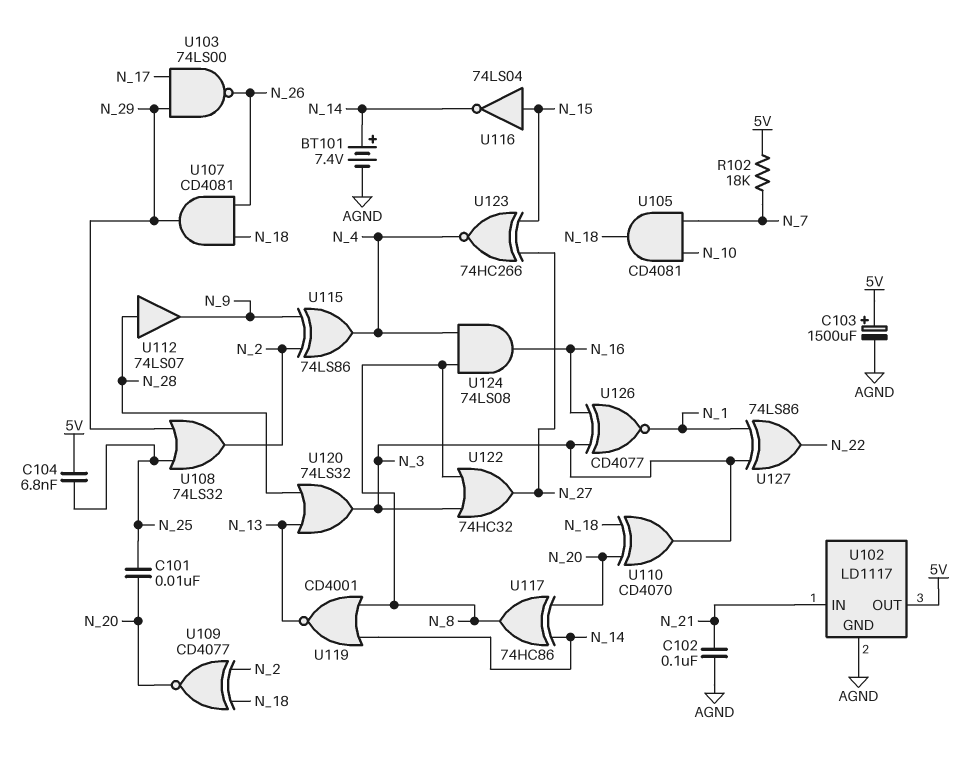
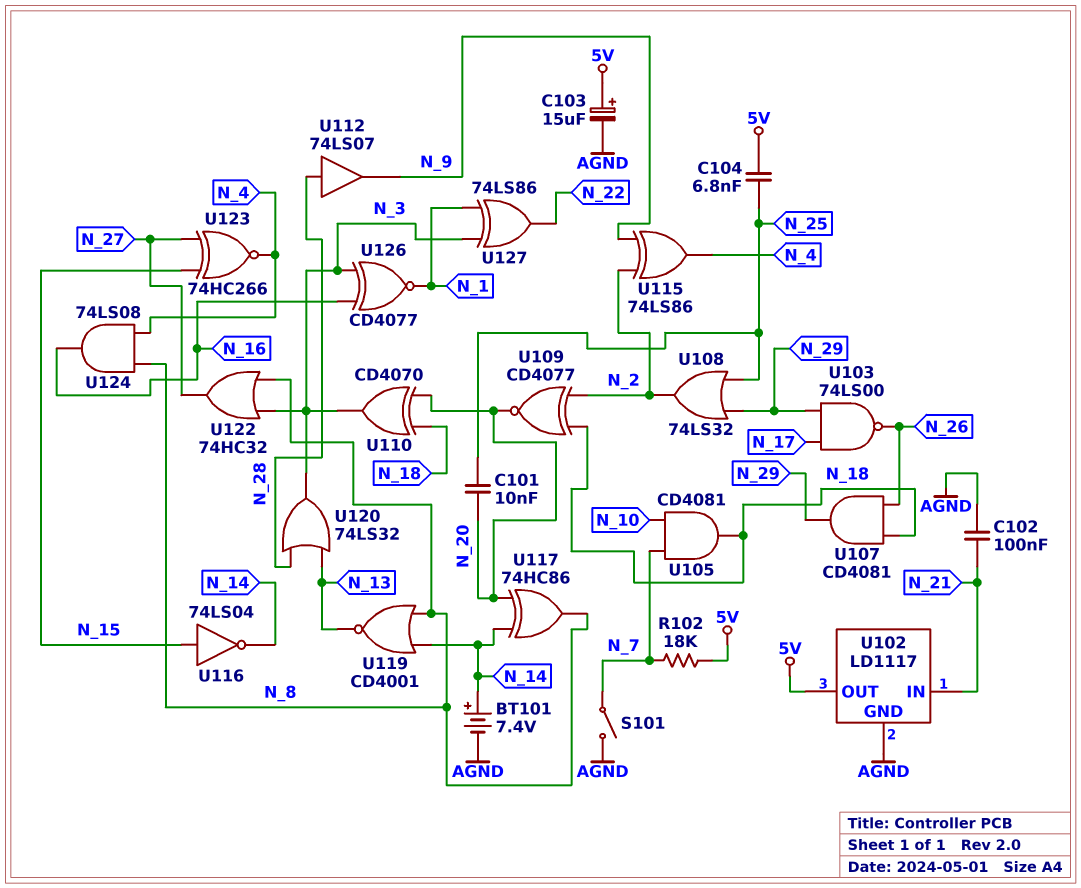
C103: 1500uF (plus 5V, minus AGND) -> 15uF (plus 5V, minus AGND)
S101: none -> switch (AGND, N_7)

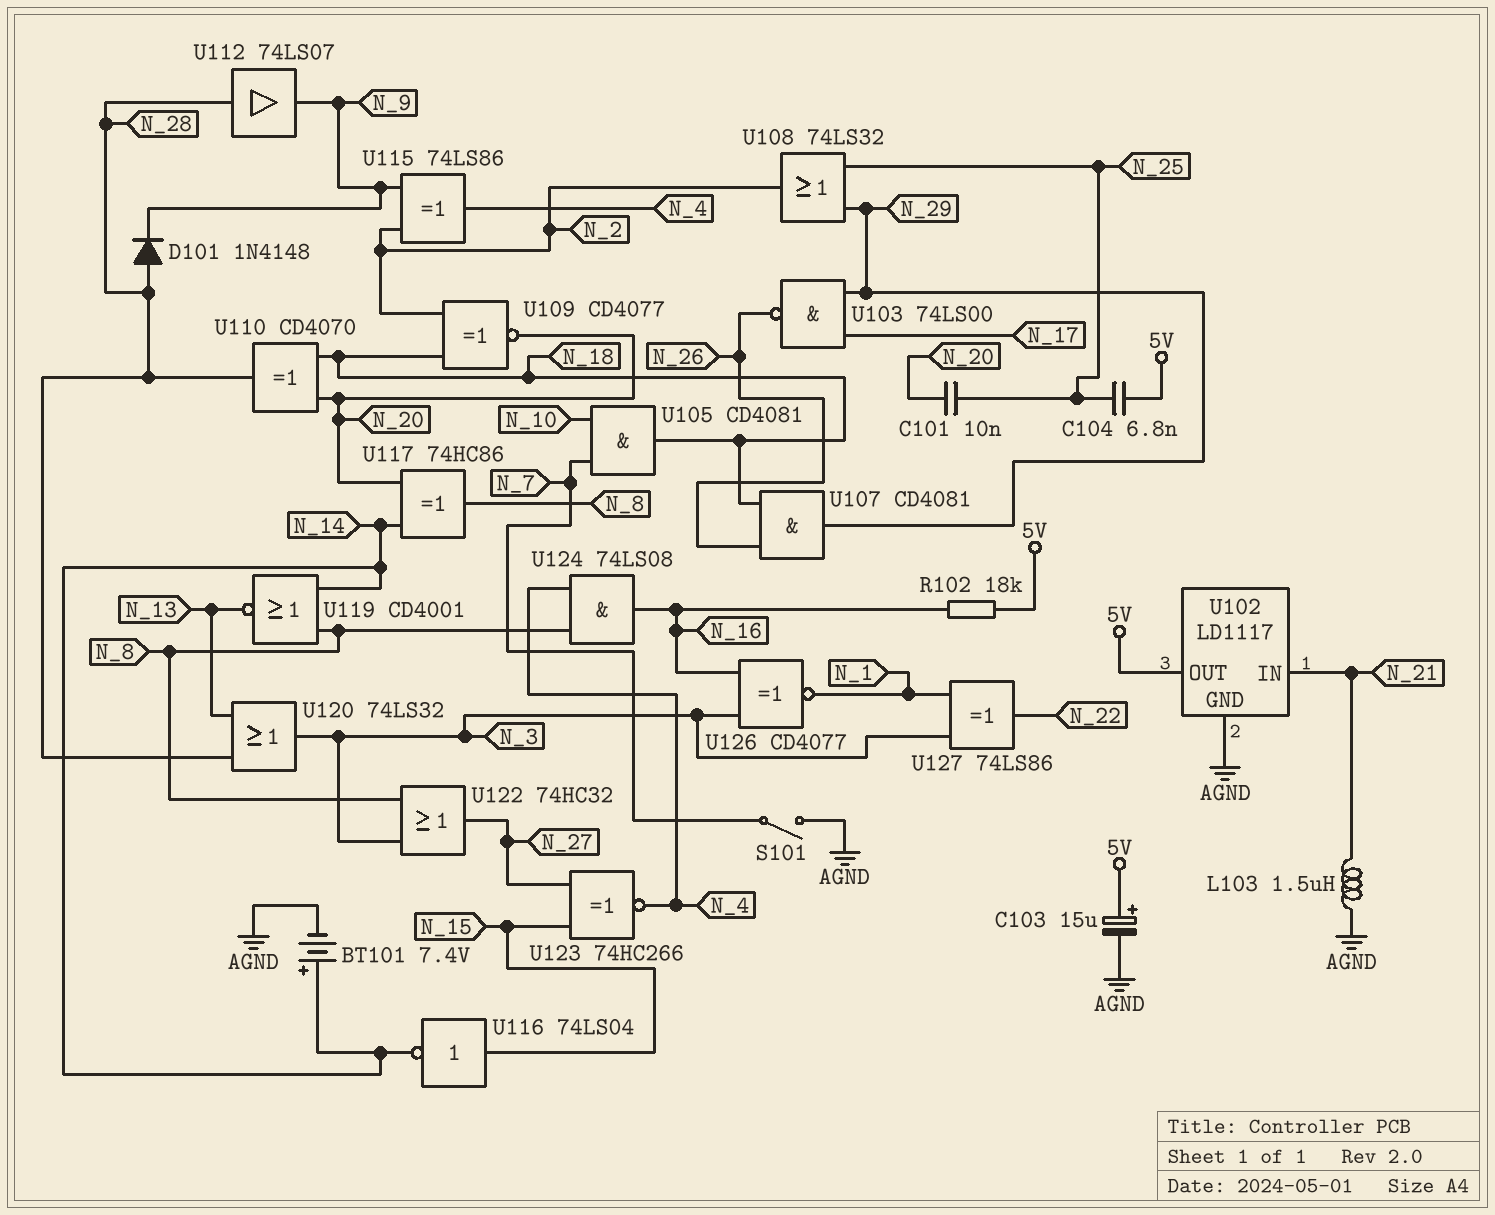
C102: 100nF (AGND, N_21) -> none
D101: none -> diode 1N4148 (A N_28, K N_9)
L103: none -> 1.5uH (AGND, N_21)
R102: 18k (5V, N_7) -> 18k (5V, N_16)
U110: XOR CD4070 (in N_18, in N_20, out N_3) -> XOR CD4070 (in N_18, in N_20, out N_28)

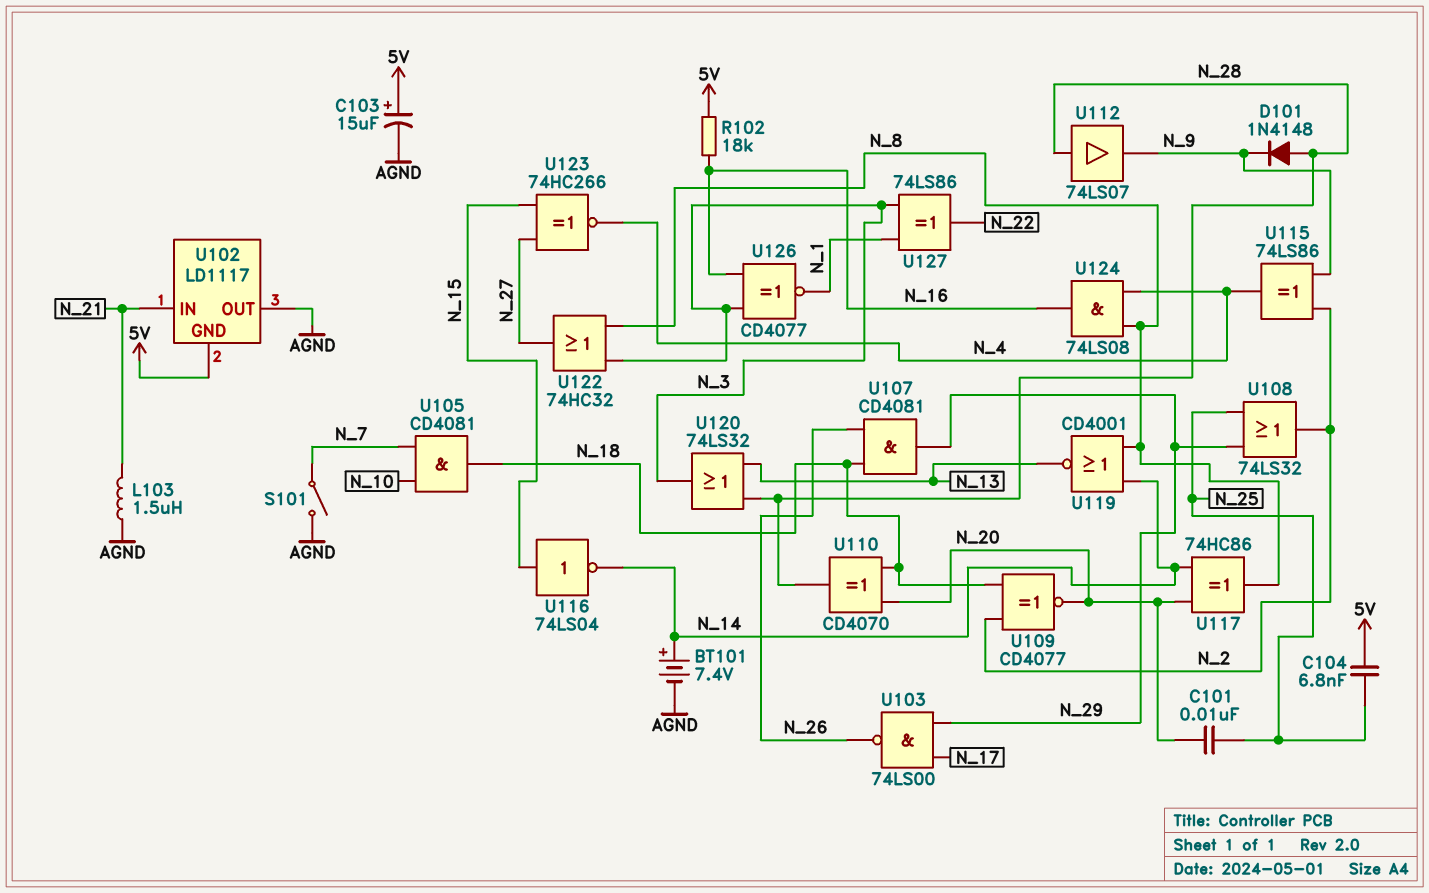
U102 pin GND: AGND -> 5V
U102 pin OUT: 5V -> AGND

